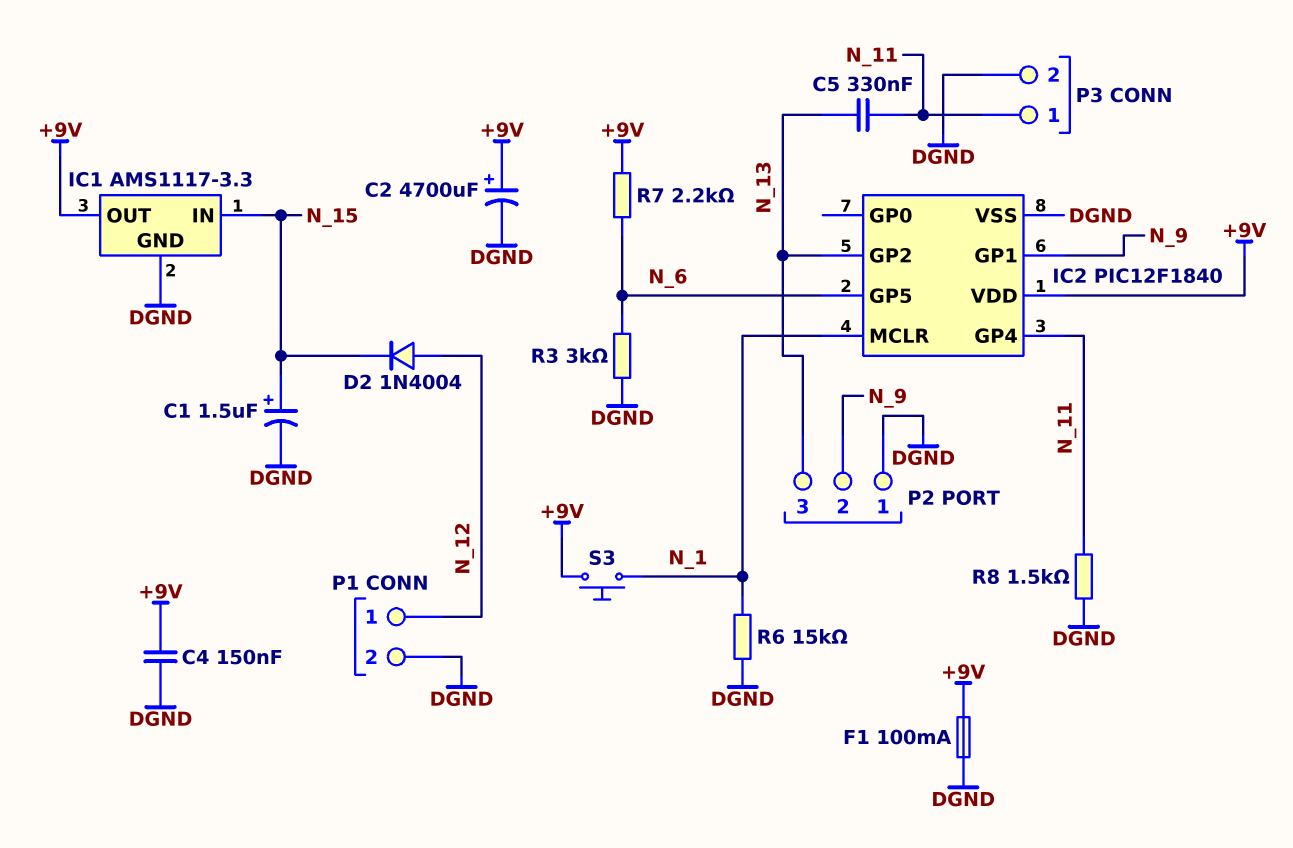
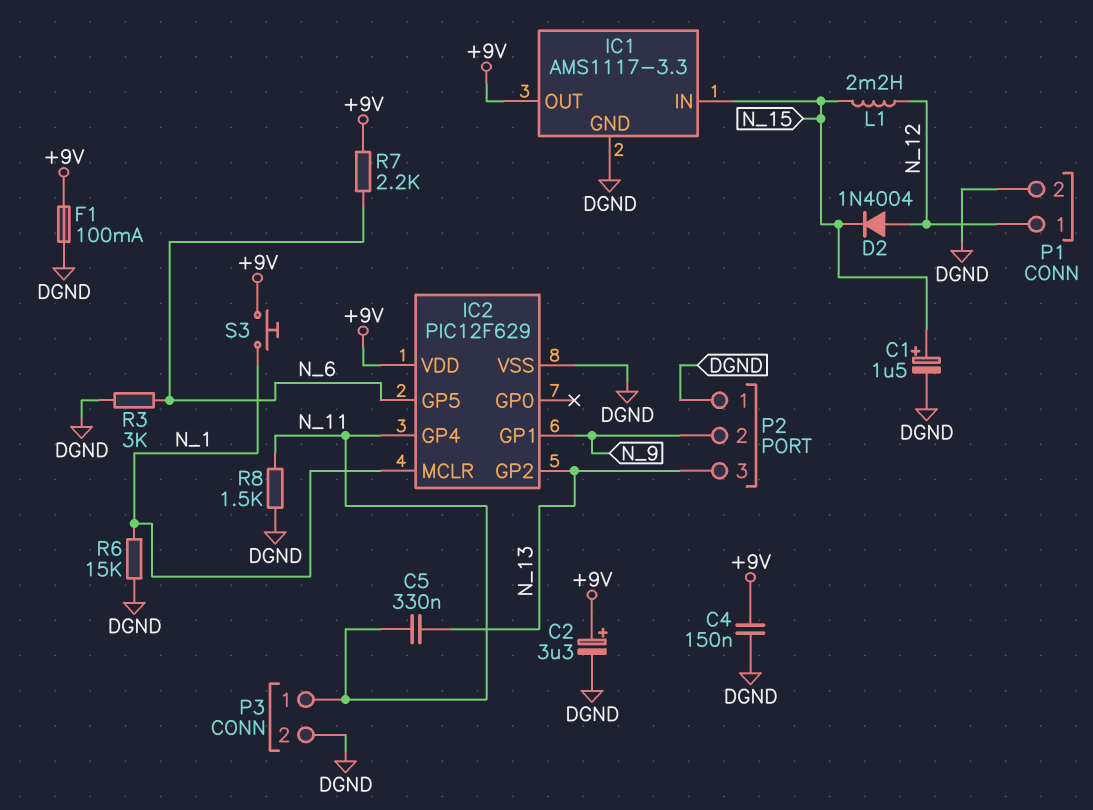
C2: 4700uF (plus +9V, minus DGND) -> 3.3uF (plus +9V, minus DGND)
IC2: PIC12F1840 -> PIC12F629
L1: none -> 2.2mH (N_12, N_15)

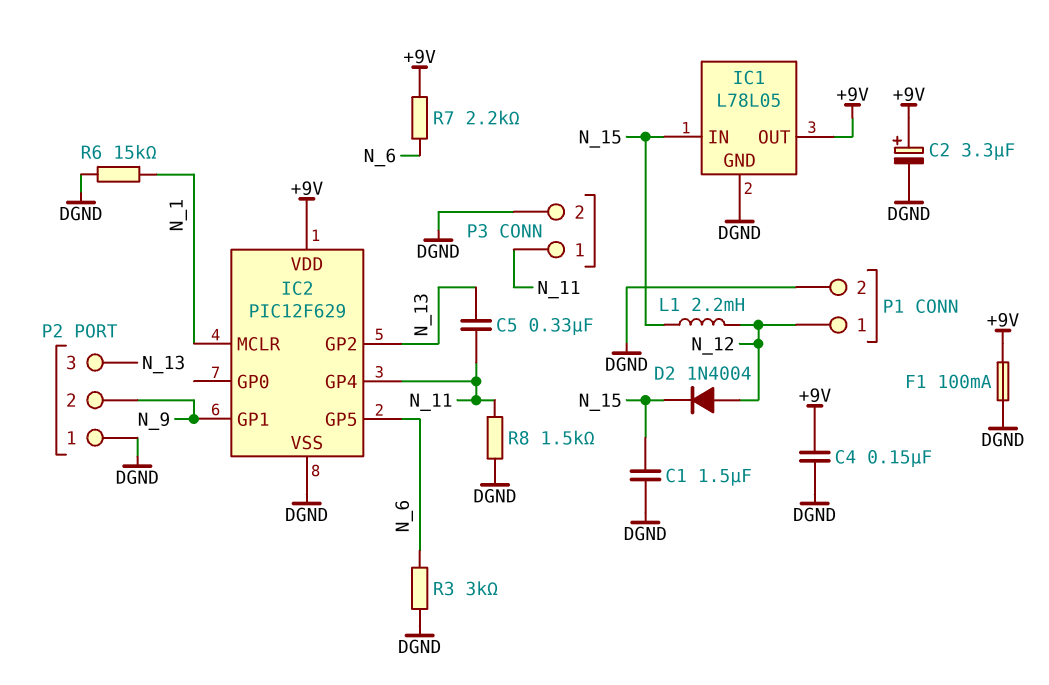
C1: 1.5uF (plus N_15, minus DGND) -> 1.5uF (DGND, N_15)
IC1: AMS1117-3.3 -> L78L05
S3: button (+9V, N_1) -> none

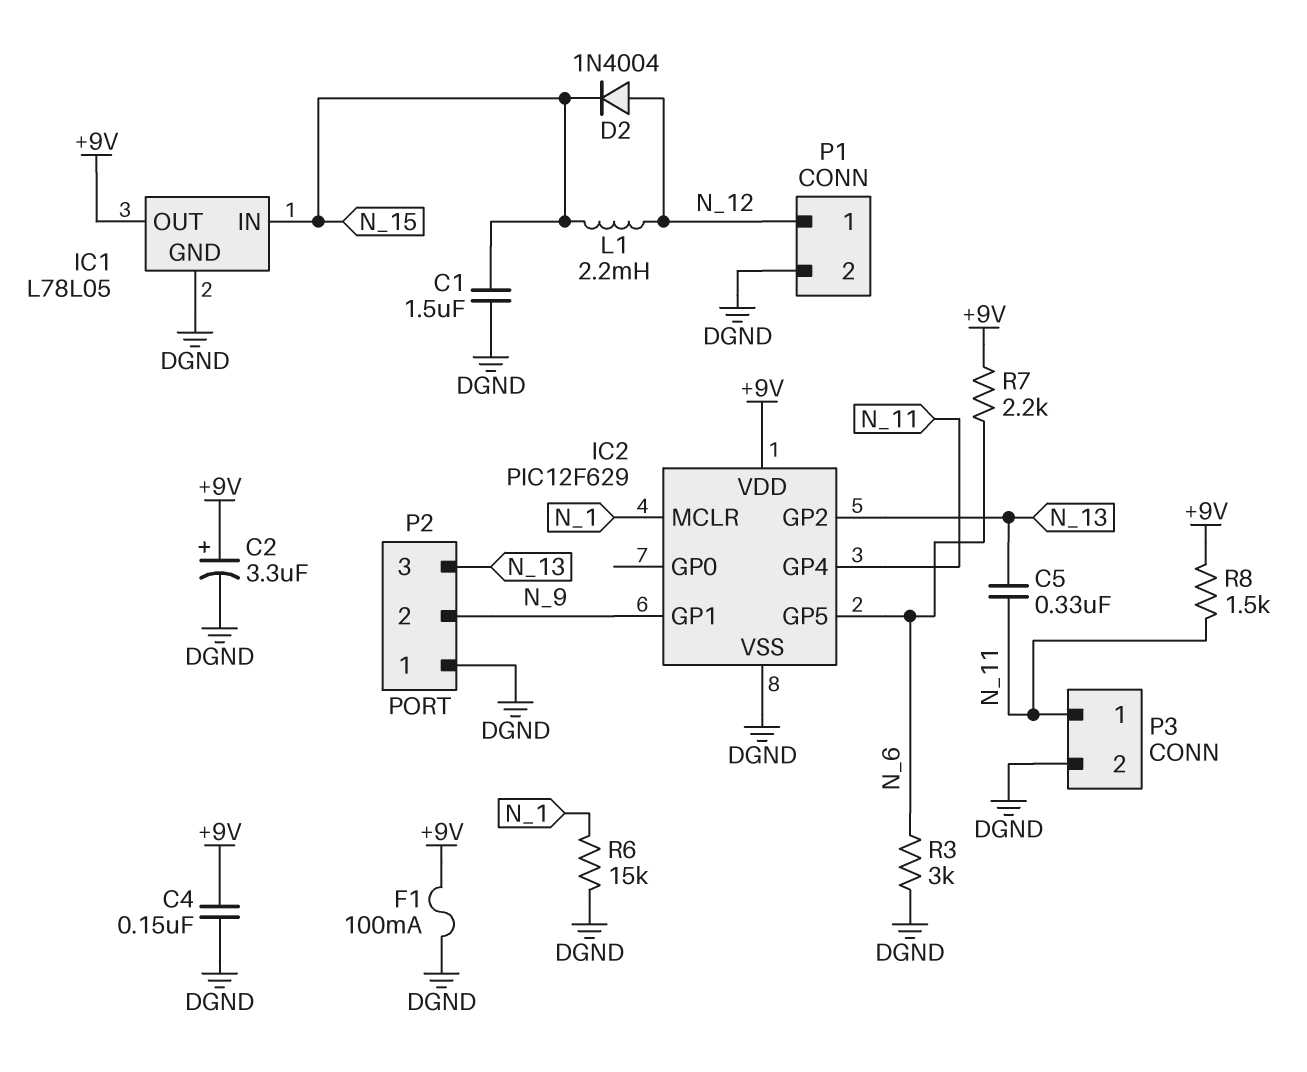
R8: 1.5k (DGND, N_11) -> 1.5k (+9V, N_11)

